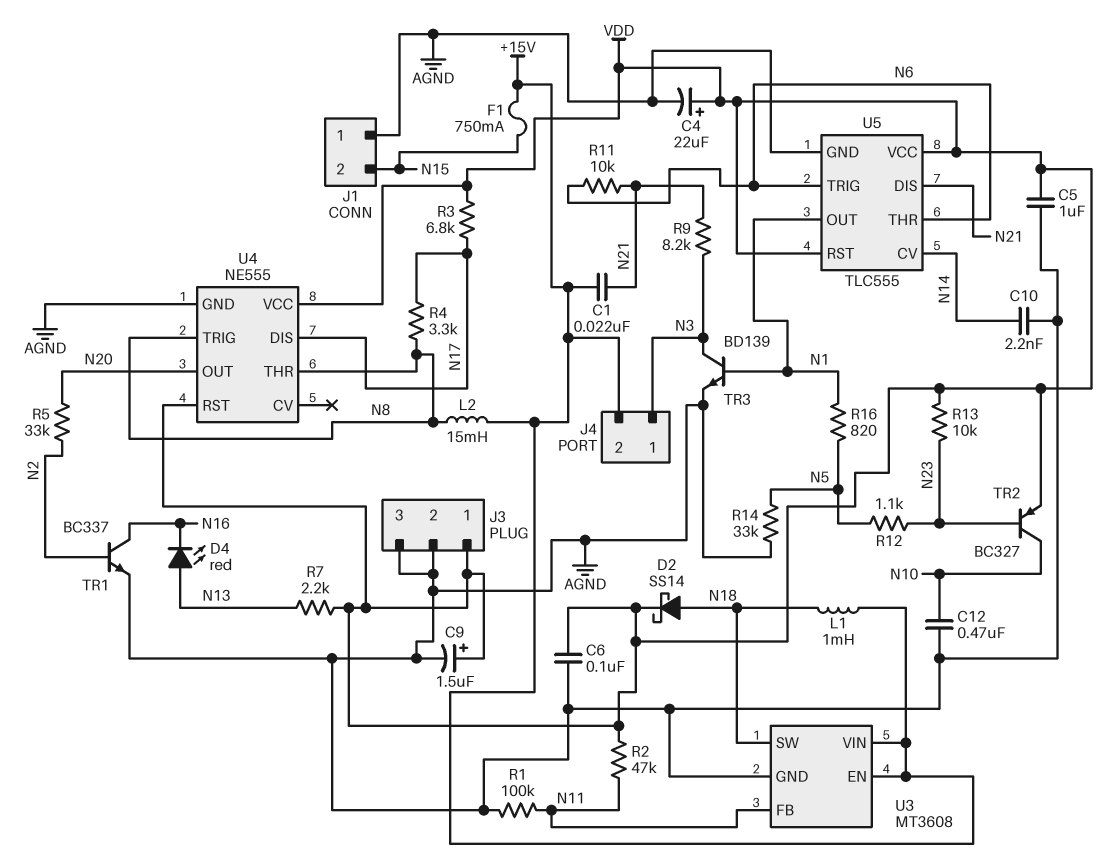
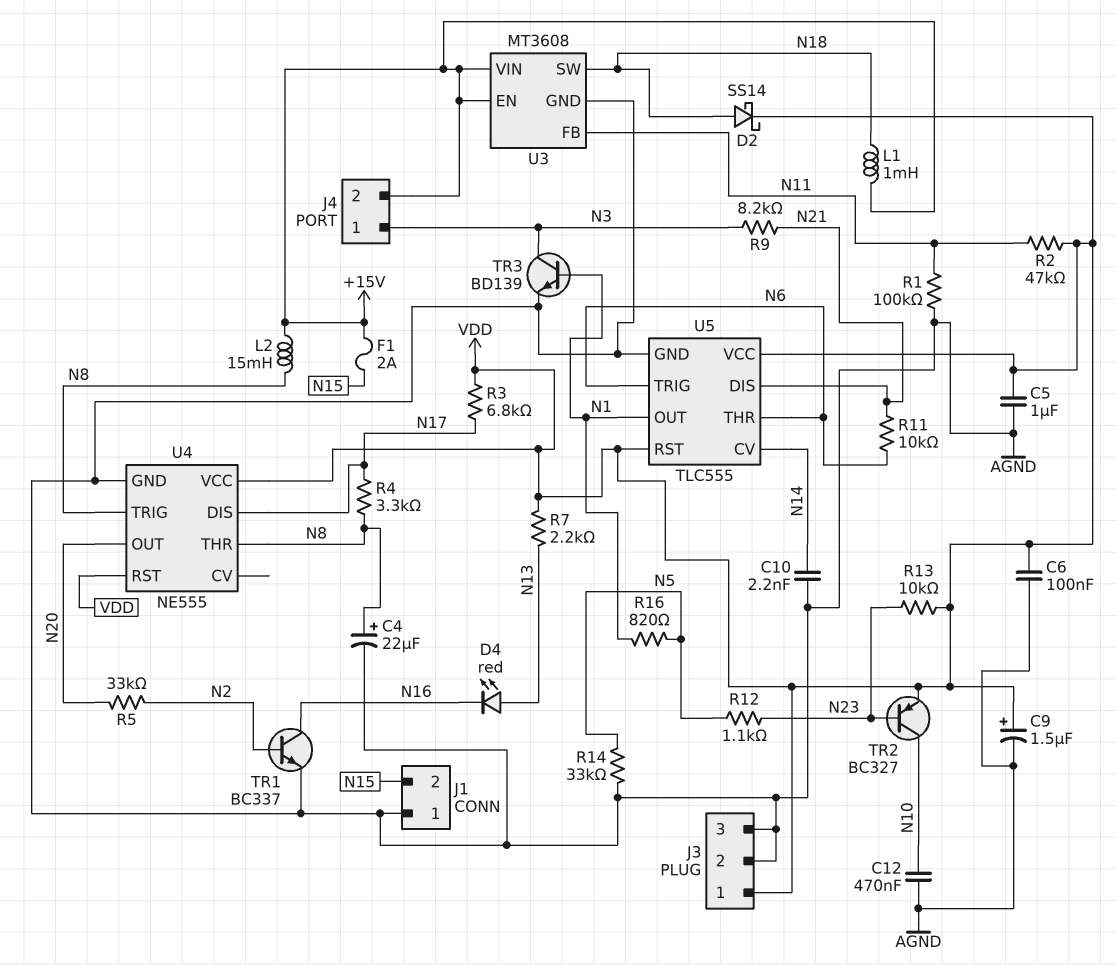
C1: 22nF (+15V, N21) -> none
C4: 22uF (plus VDD, minus AGND) -> 22uF (plus N8, minus AGND)
F1: 750mA (+15V, N15) -> 2A (+15V, N15)

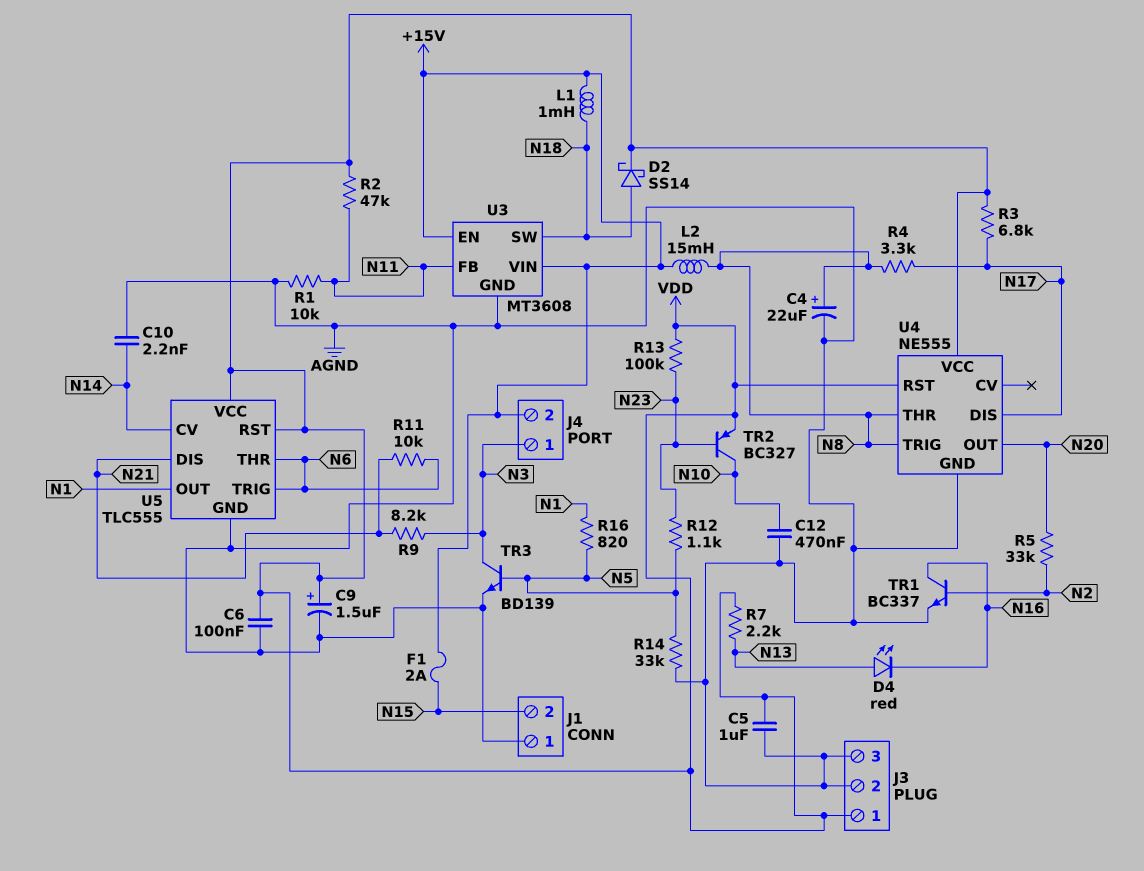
R1: 100k (AGND, N11) -> 10k (AGND, N11)
R13: 10k (N23, VDD) -> 100k (N23, VDD)
TR3: NPN BD139 (B N1, C N3, E AGND) -> NPN BD139 (B N5, C N3, E AGND)

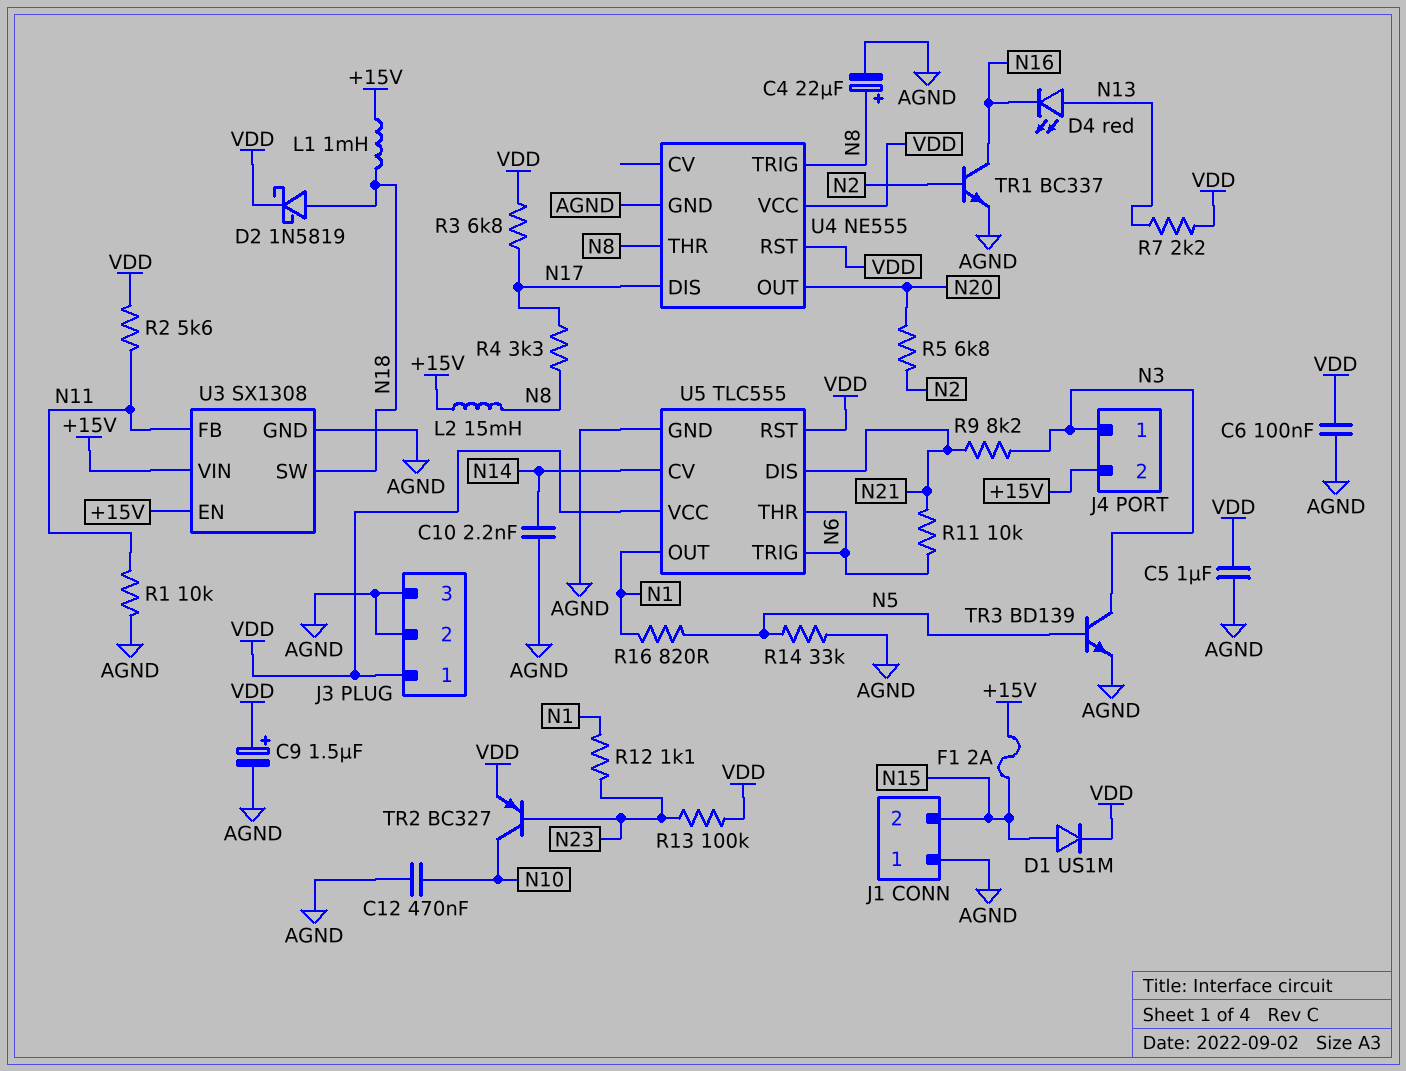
D1: none -> diode US1M (A N15, K VDD)
D2: schottky SS14 (A N18, K VDD) -> schottky 1N5819 (A N18, K VDD)
R2: 47k (N11, VDD) -> 5.6k (N11, VDD)
R5: 33k (N2, N20) -> 6.8k (N2, N20)
R12: 1.1k (N5, N23) -> 1.1k (N1, N23)
U3: MT3608 -> SX1308

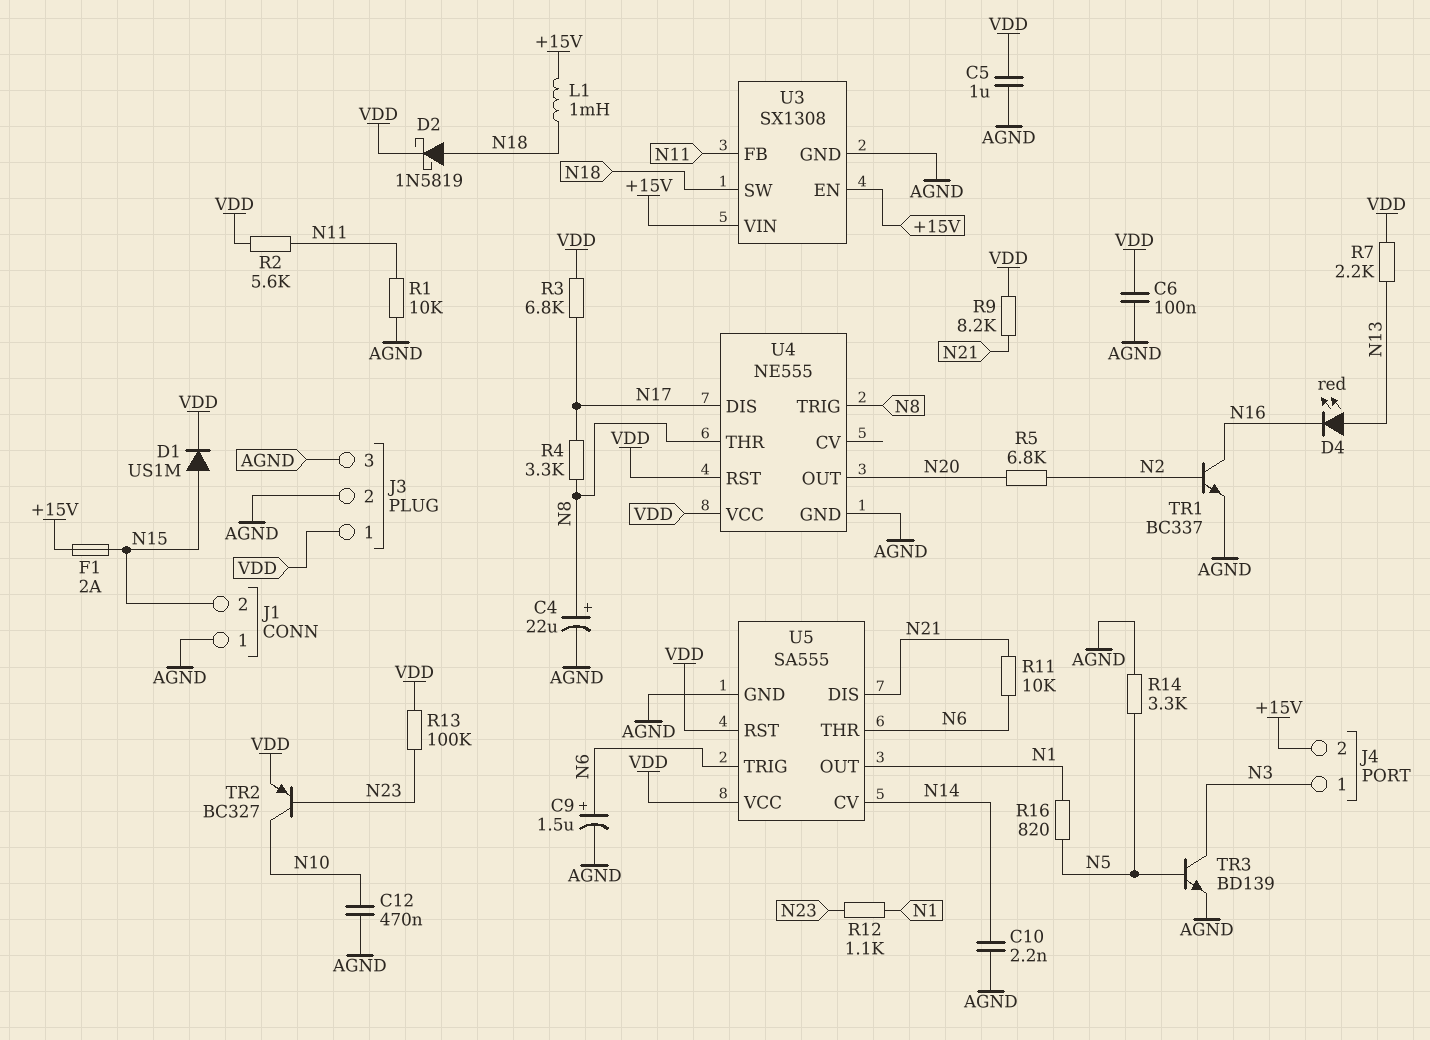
C9: 1.5uF (plus VDD, minus AGND) -> 1.5uF (plus N6, minus AGND)
L2: 15mH (+15V, N8) -> none
R9: 8.2k (N3, N21) -> 8.2k (N21, VDD)
R14: 33k (AGND, N5) -> 3.3k (AGND, N5)
U5: TLC555 -> SA555

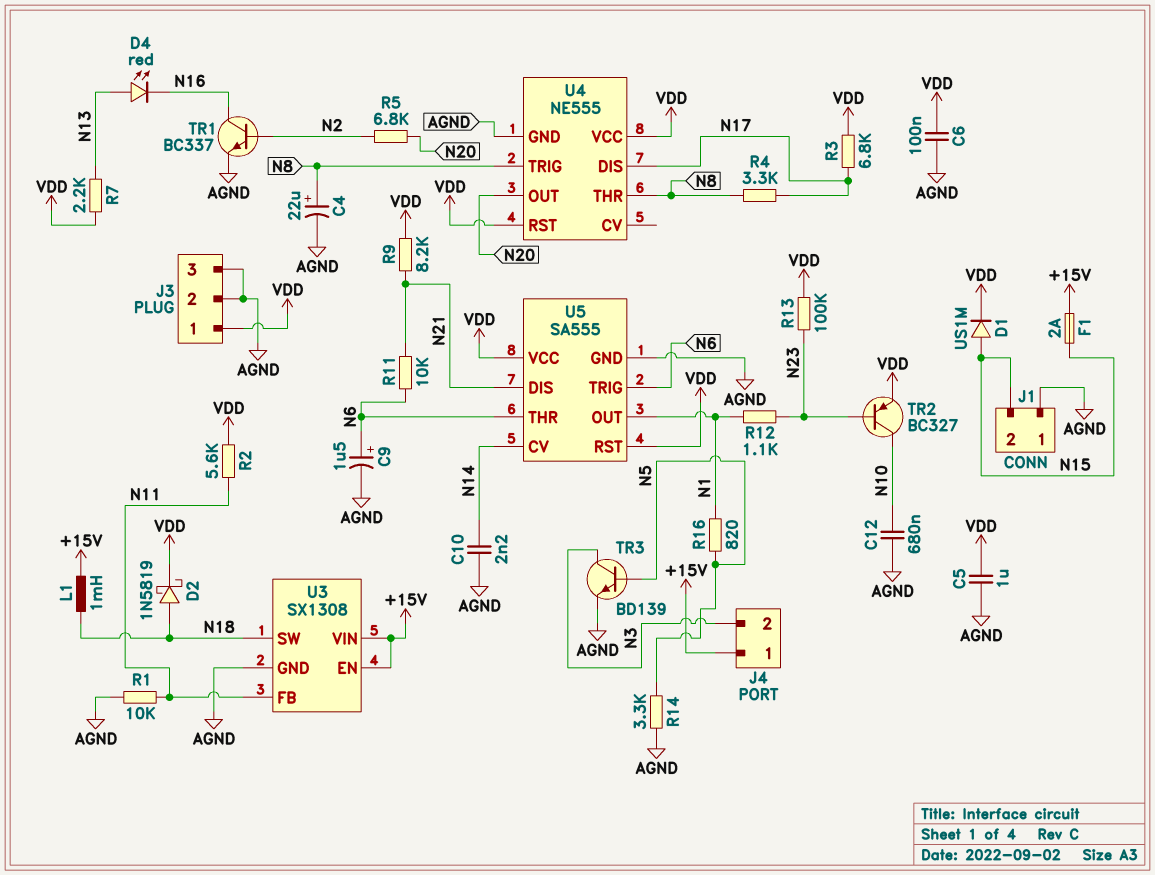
C12: 470nF (AGND, N10) -> 680nF (AGND, N10)
J4 pin 1: N3 -> +15V
J4 pin 2: +15V -> N3

